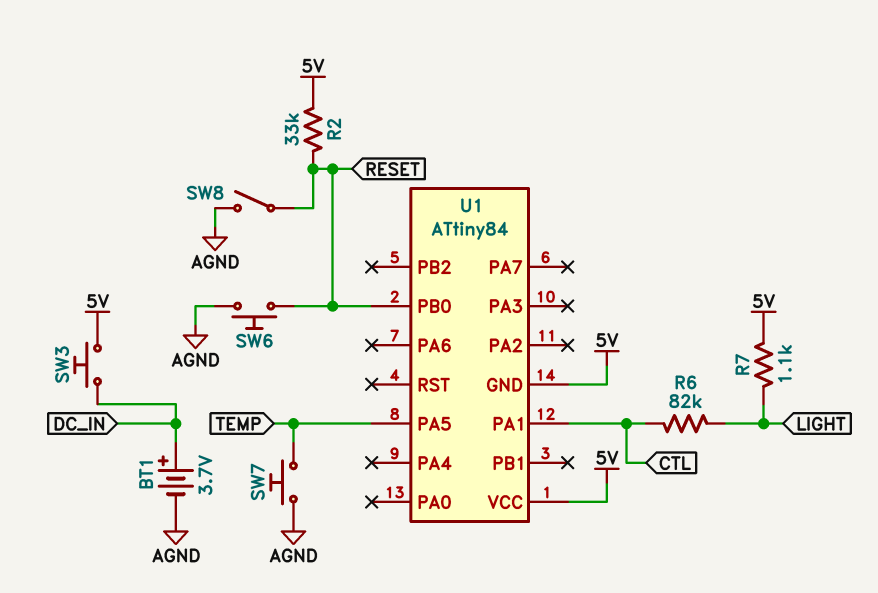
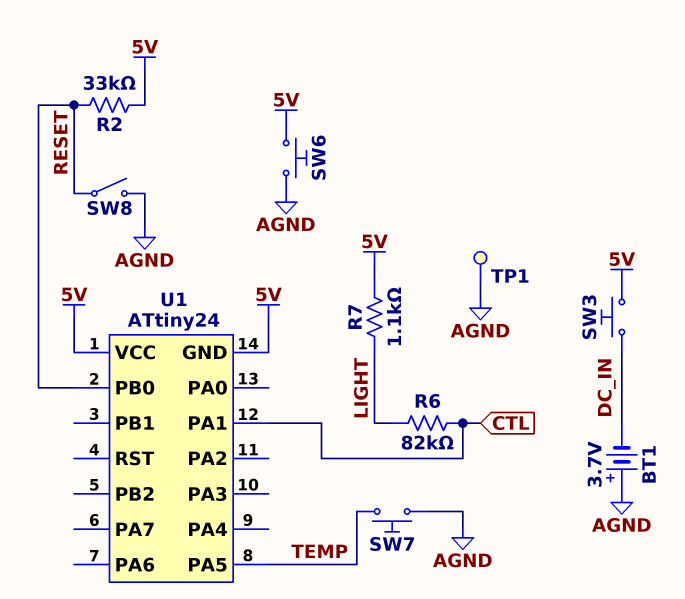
BT1: 3.7V (plus DC_IN, minus AGND) -> 3.7V (plus AGND, minus DC_IN)
SW6: button (AGND, RESET) -> button (5V, AGND)
TP1: none -> test point (AGND)
U1: ATtiny84 -> ATtiny24

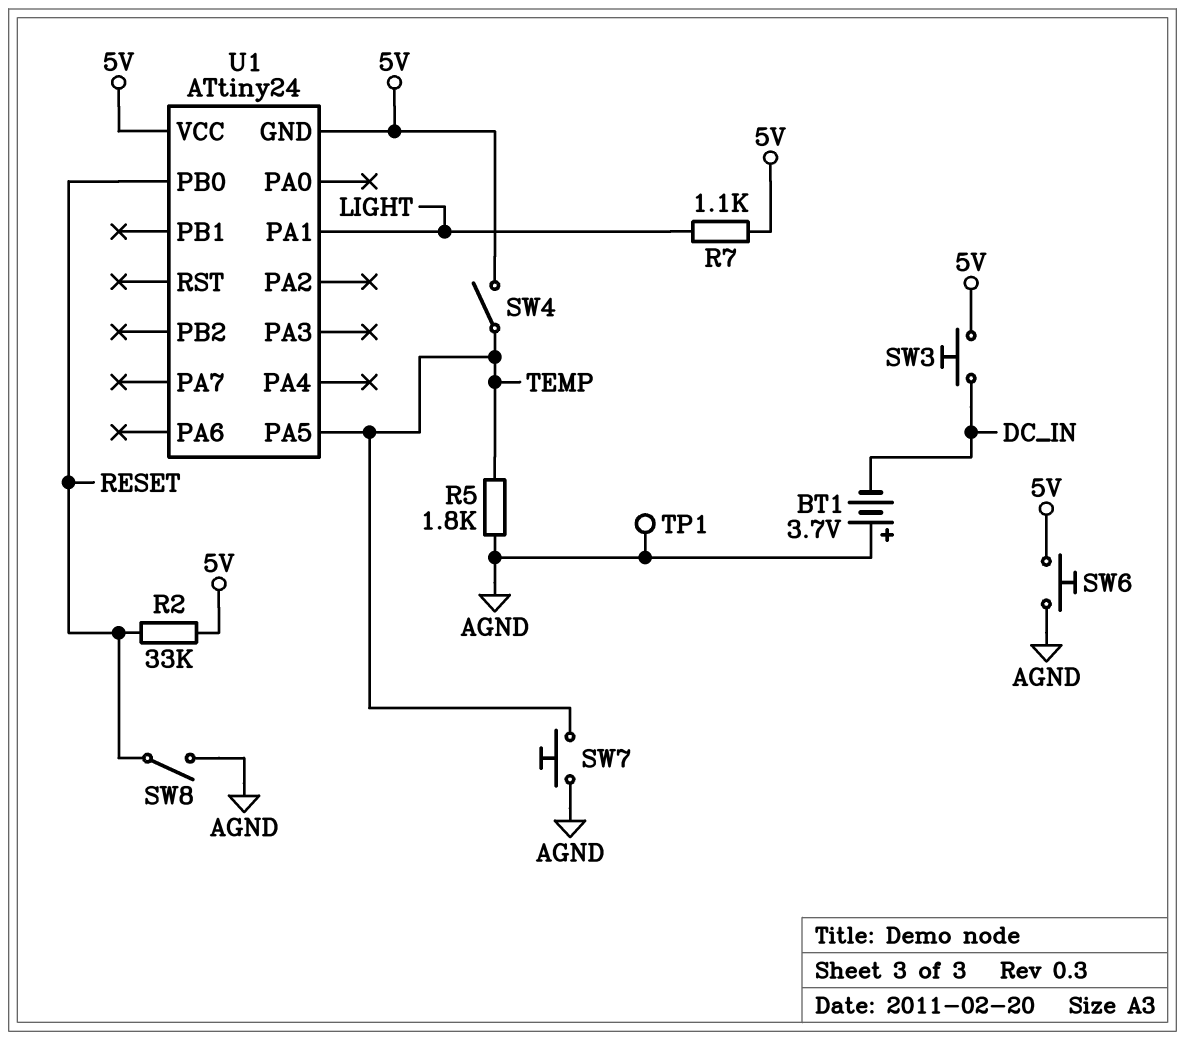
R5: none -> 1.8k (AGND, TEMP)
R6: 82k (CTL, LIGHT) -> none
SW4: none -> switch (5V, TEMP)
U1 pin PA1: CTL -> LIGHT

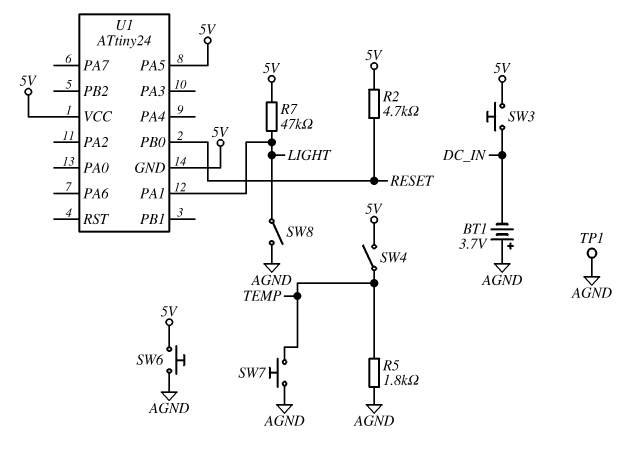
R2: 33k (5V, RESET) -> 4.7k (5V, RESET)
R7: 1.1k (5V, LIGHT) -> 47k (5V, LIGHT)
SW8: switch (AGND, RESET) -> switch (AGND, LIGHT)
U1 pin PA5: TEMP -> 5V

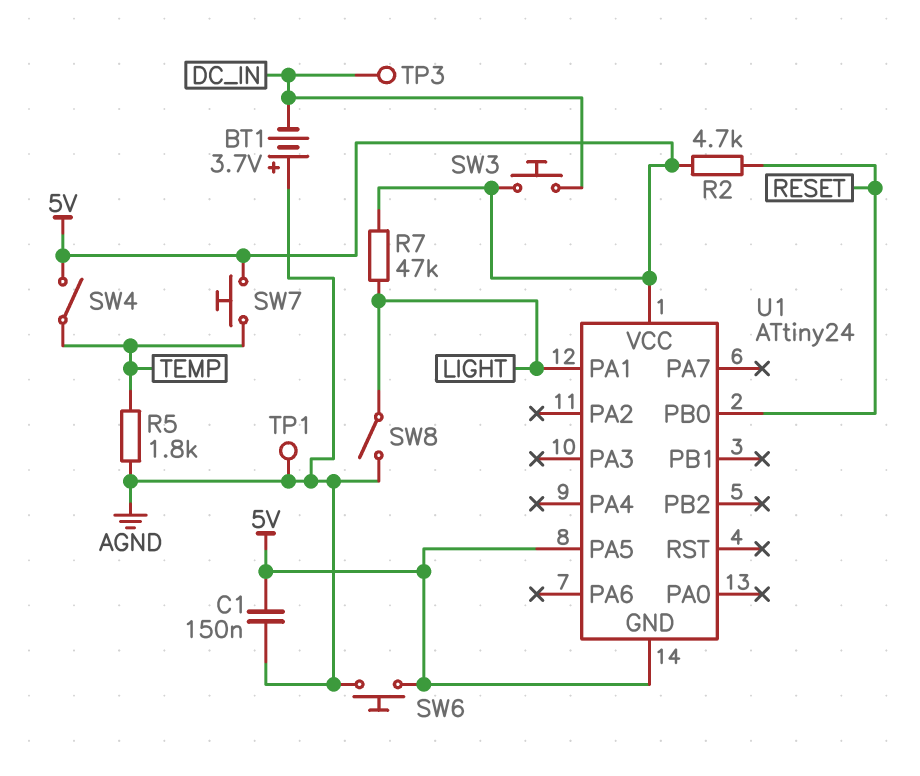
C1: none -> 150nF (5V, AGND)
SW7: button (AGND, TEMP) -> button (5V, TEMP)
TP3: none -> test point (DC_IN)

